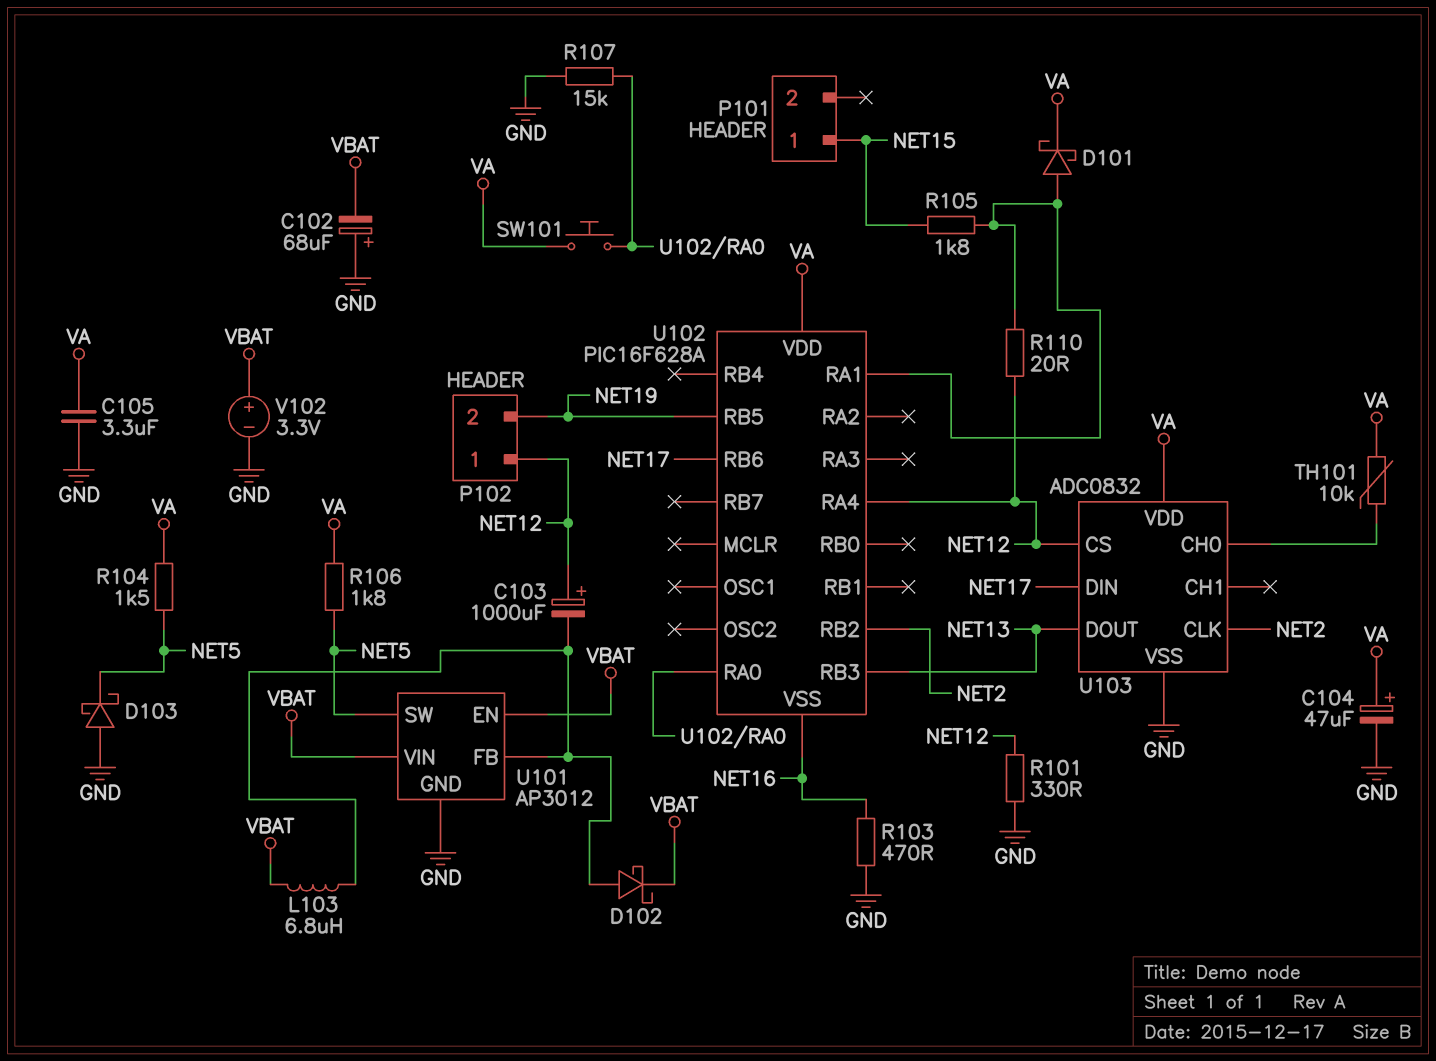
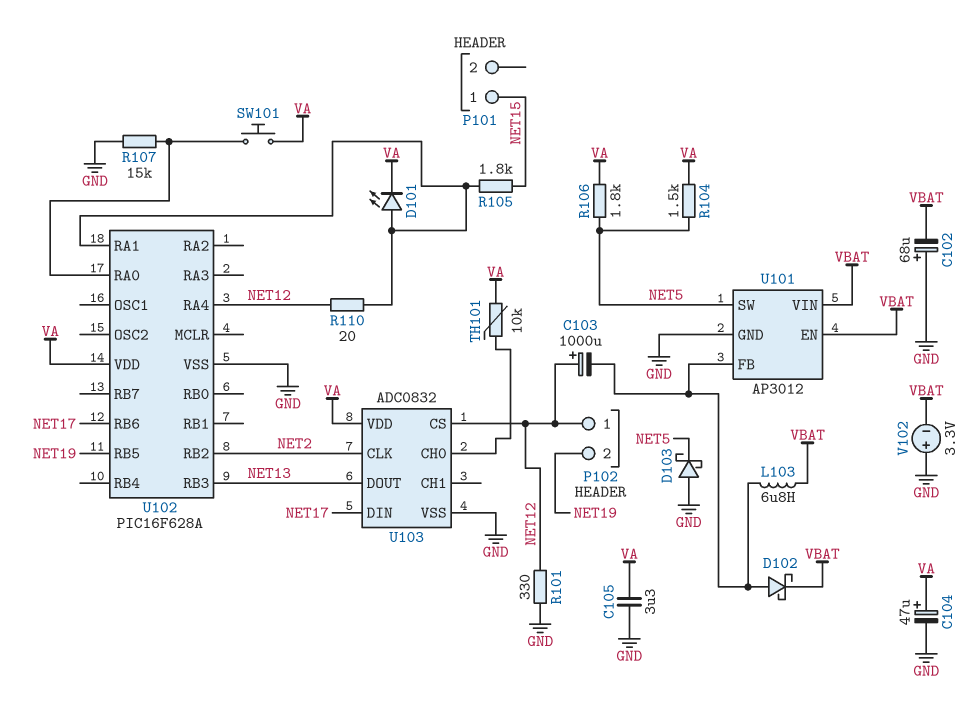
D101: schottky (A U102/RA1, K VA) -> LED (A U102/RA1, K VA)
R103: 470 (GND, NET16) -> none
U102 pin VSS: NET16 -> GND
V102: 3.3V (plus VBAT, minus GND) -> 3.3V (plus GND, minus VBAT)

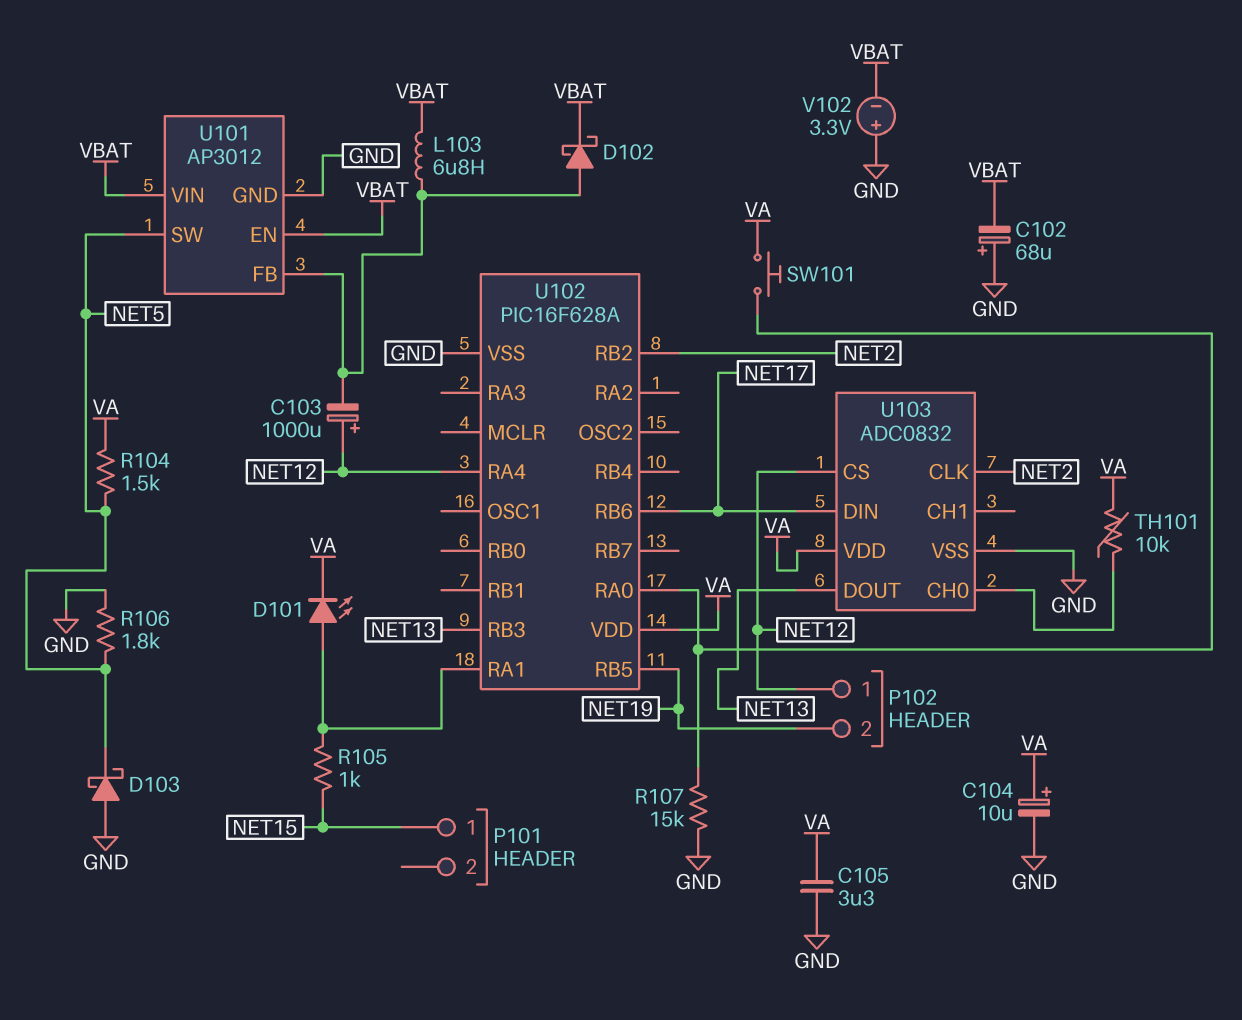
C104: 47uF (plus VA, minus GND) -> 10uF (plus VA, minus GND)
R101: 330 (GND, NET12) -> none
R105: 1.8k (NET15, U102/RA1) -> 1k (NET15, U102/RA1)
R106: 1.8k (NET5, VA) -> 1.8k (GND, NET5)
R110: 20 (NET12, U102/RA1) -> none

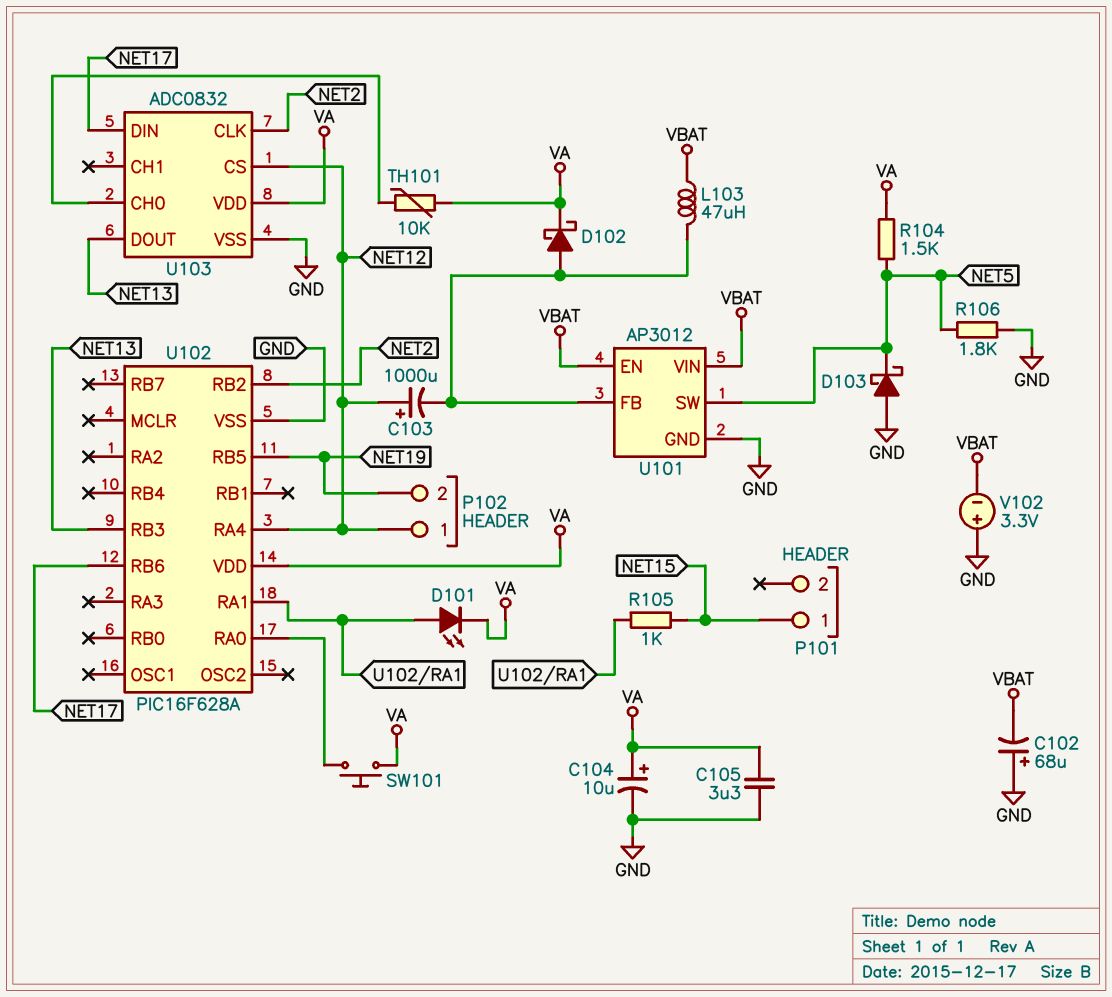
D102: schottky (A U101/FB, K VBAT) -> schottky (A U101/FB, K VA)
L103: 6.8uH (U101/FB, VBAT) -> 47uH (U101/FB, VBAT)
R107: 15k (GND, U102/RA0) -> none

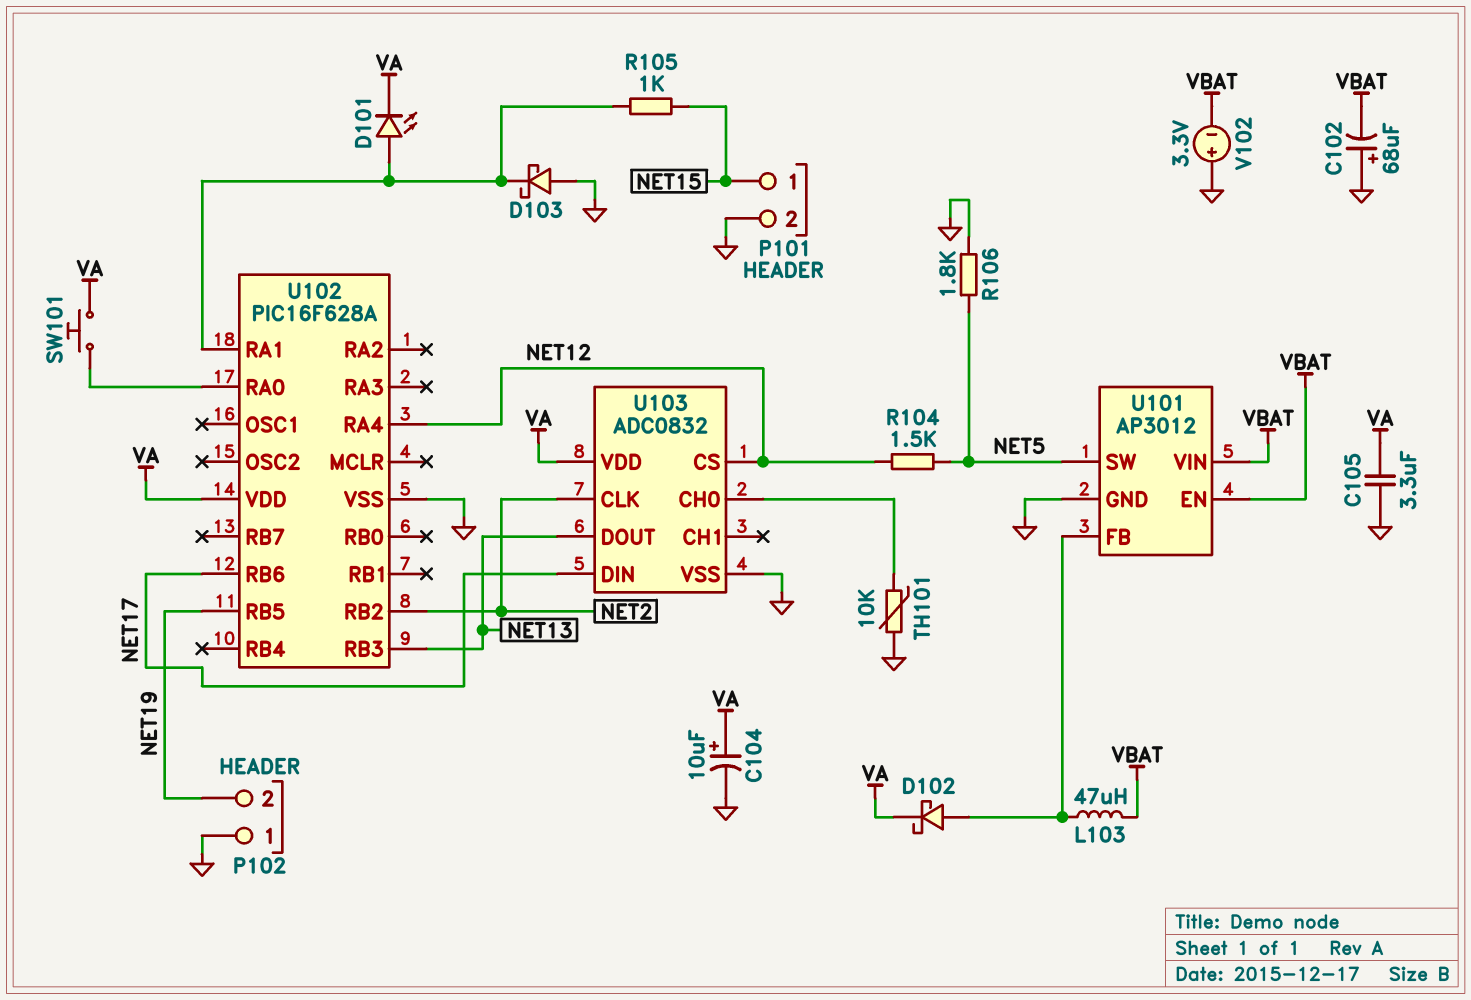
C103: 1000uF (plus NET12, minus U101/FB) -> none
D103: schottky (A GND, K NET5) -> schottky (A GND, K U102/RA1)
P101 pin 2: none -> GND
P102 pin 1: NET12 -> GND
R104: 1.5k (NET5, VA) -> 1.5k (NET5, NET12)
TH101: 10k (U103/CH0, VA) -> 10k (GND, U103/CH0)

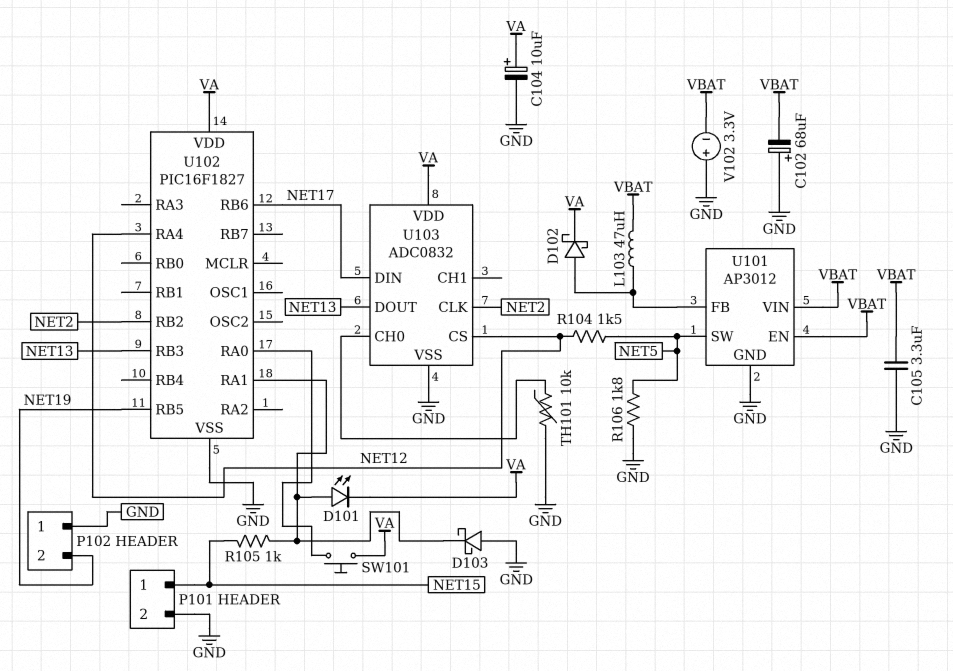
C105: 3.3uF (GND, VA) -> 3.3uF (GND, VBAT)
U102: PIC16F628A -> PIC16F1827

